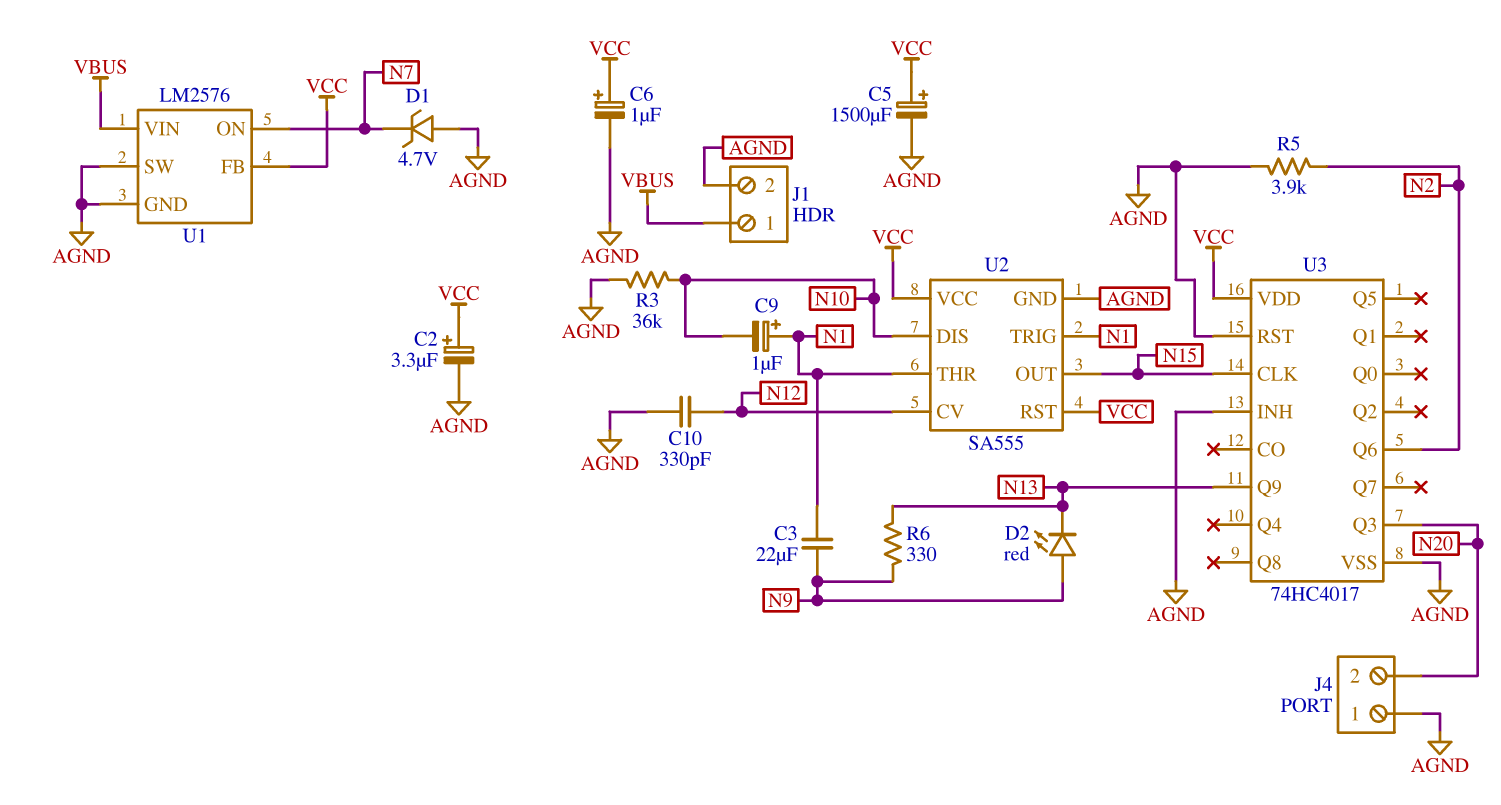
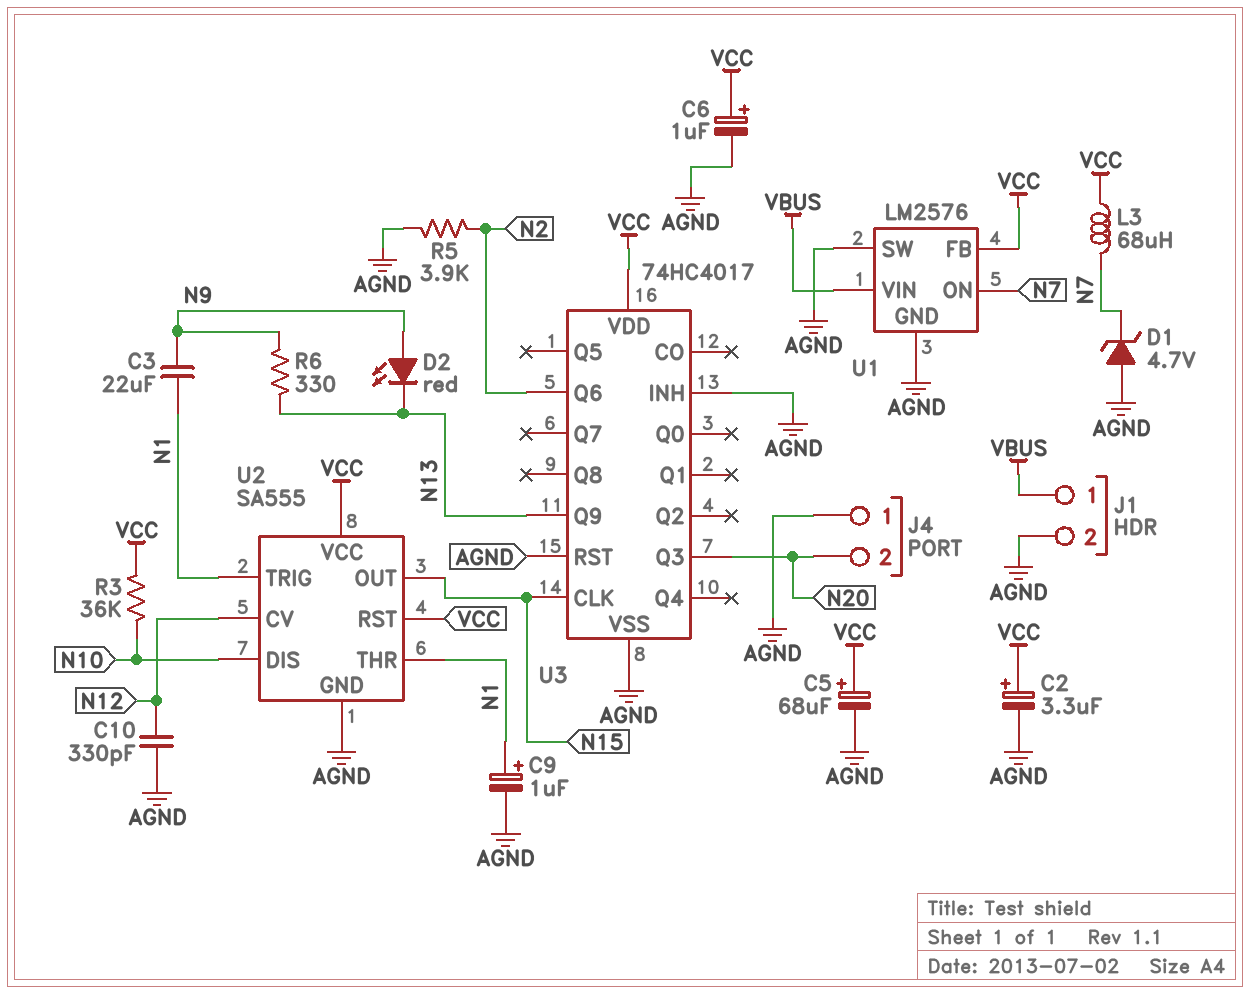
C5: 1500uF (plus VCC, minus AGND) -> 68uF (plus VCC, minus AGND)
C9: 1uF (plus N1, minus N10) -> 1uF (plus N1, minus AGND)
L3: none -> 68uH (N7, VCC)
R3: 36k (AGND, N10) -> 36k (N10, VCC)

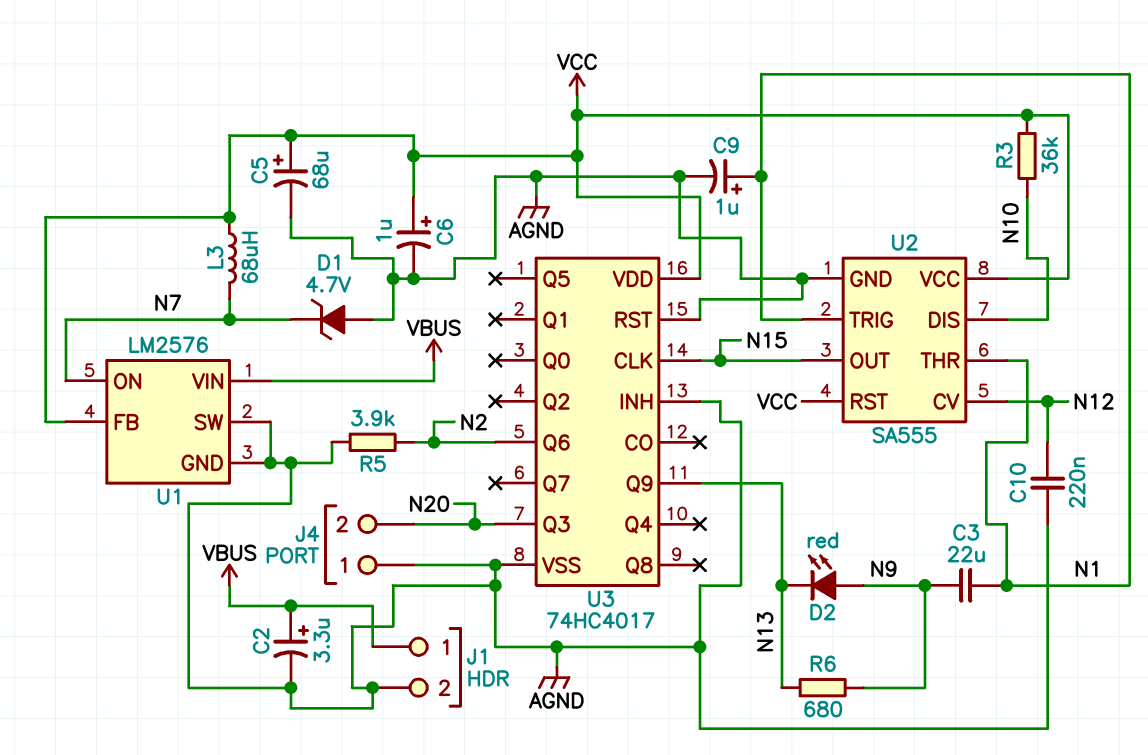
C2: 3.3uF (plus VCC, minus AGND) -> 3.3uF (plus VBUS, minus AGND)
C10: 330pF (AGND, N12) -> 220nF (AGND, N12)
R6: 330 (N9, N13) -> 680 (N9, N13)

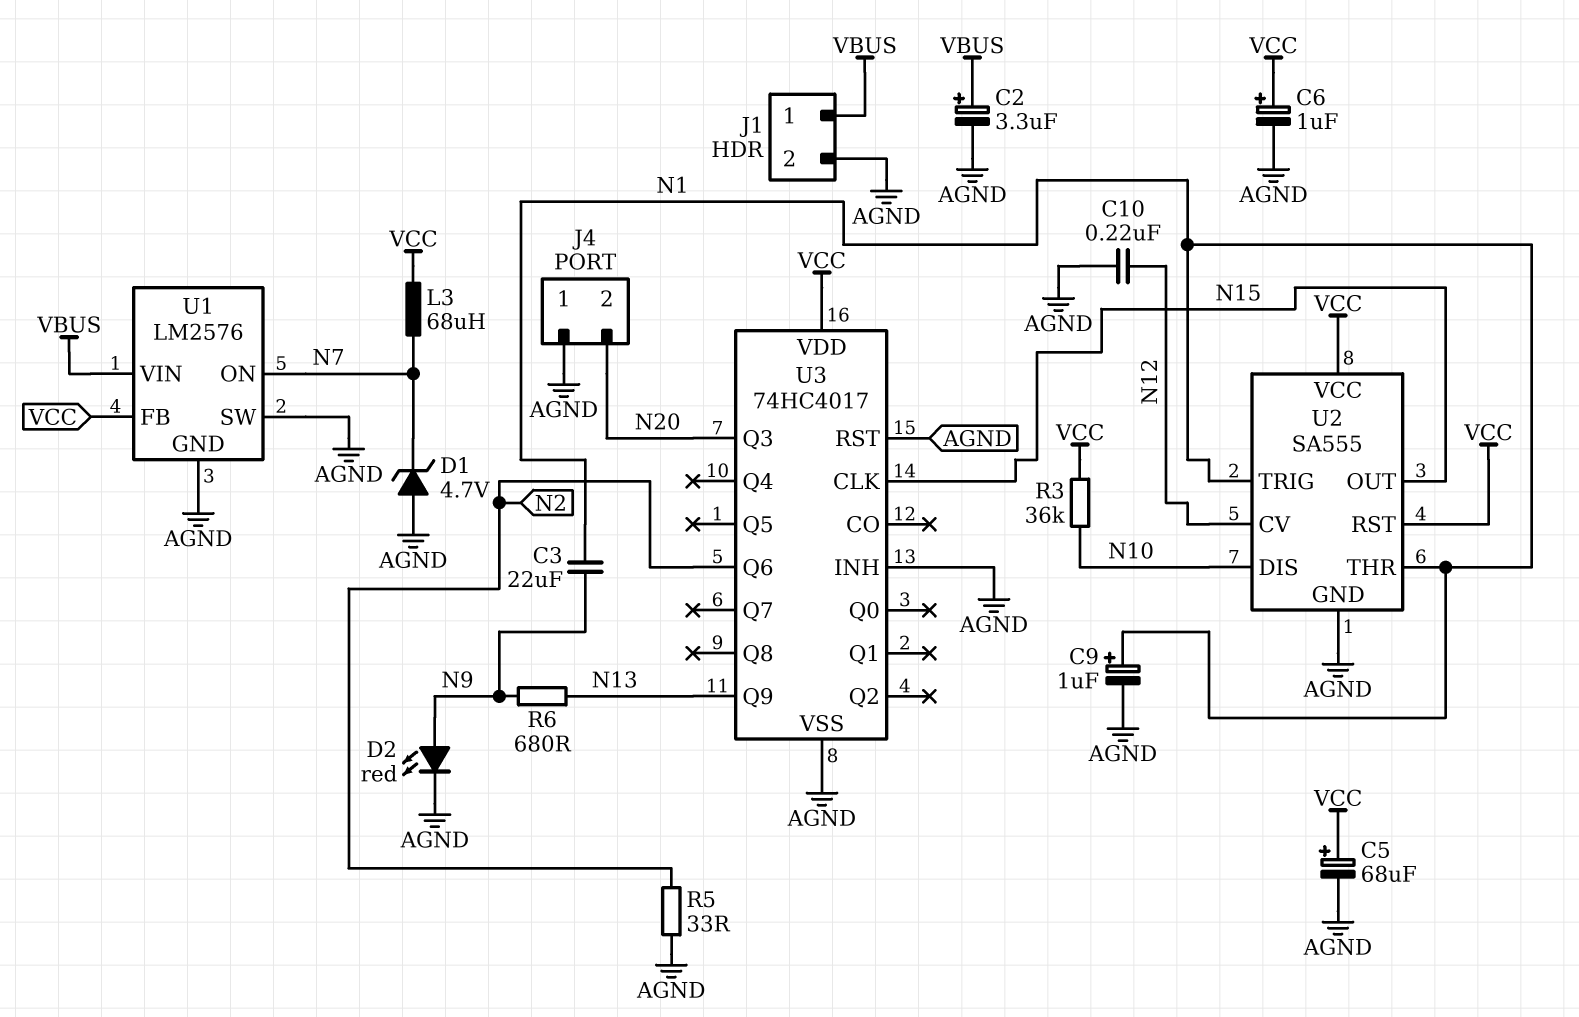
D2: LED red (A N9, K N13) -> LED red (A N9, K AGND)
R5: 3.9k (AGND, N2) -> 33 (AGND, N2)

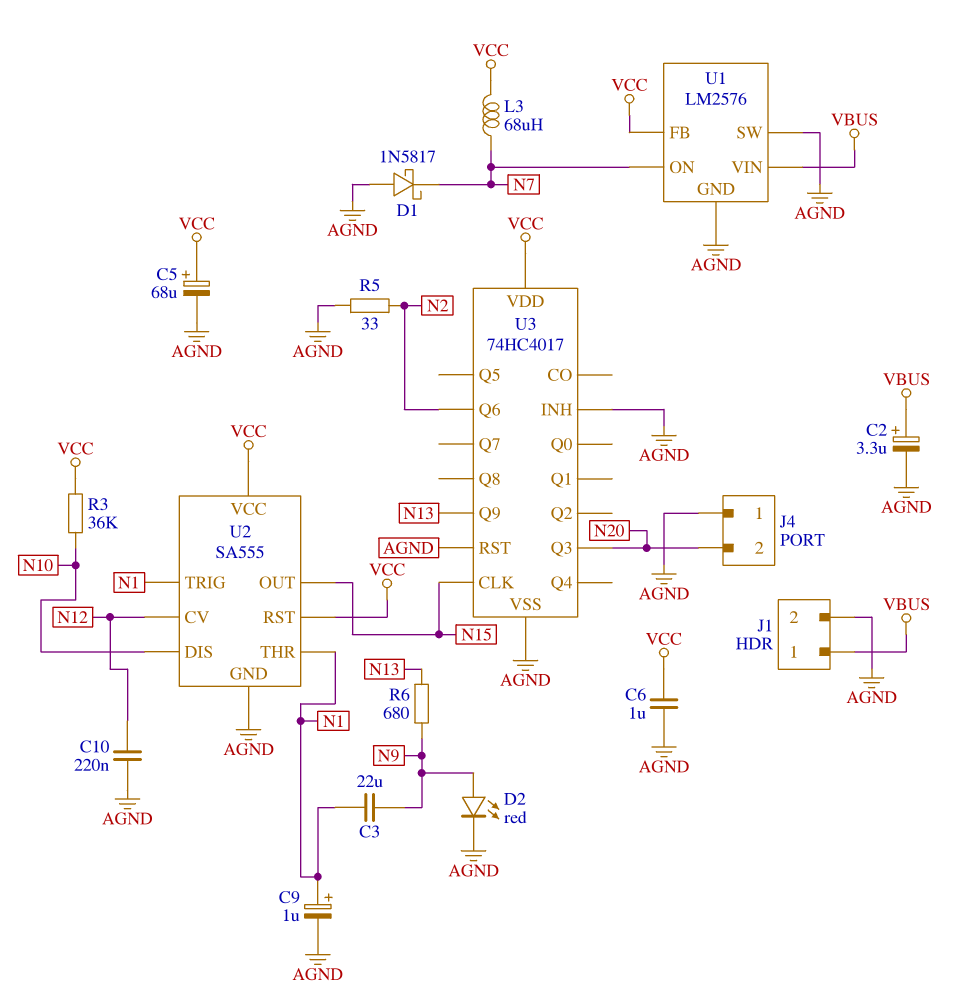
C6: 1uF (plus VCC, minus AGND) -> 1uF (AGND, VCC)
D1: zener 4.7V (A AGND, K N7) -> schottky 1N5817 (A AGND, K N7)

